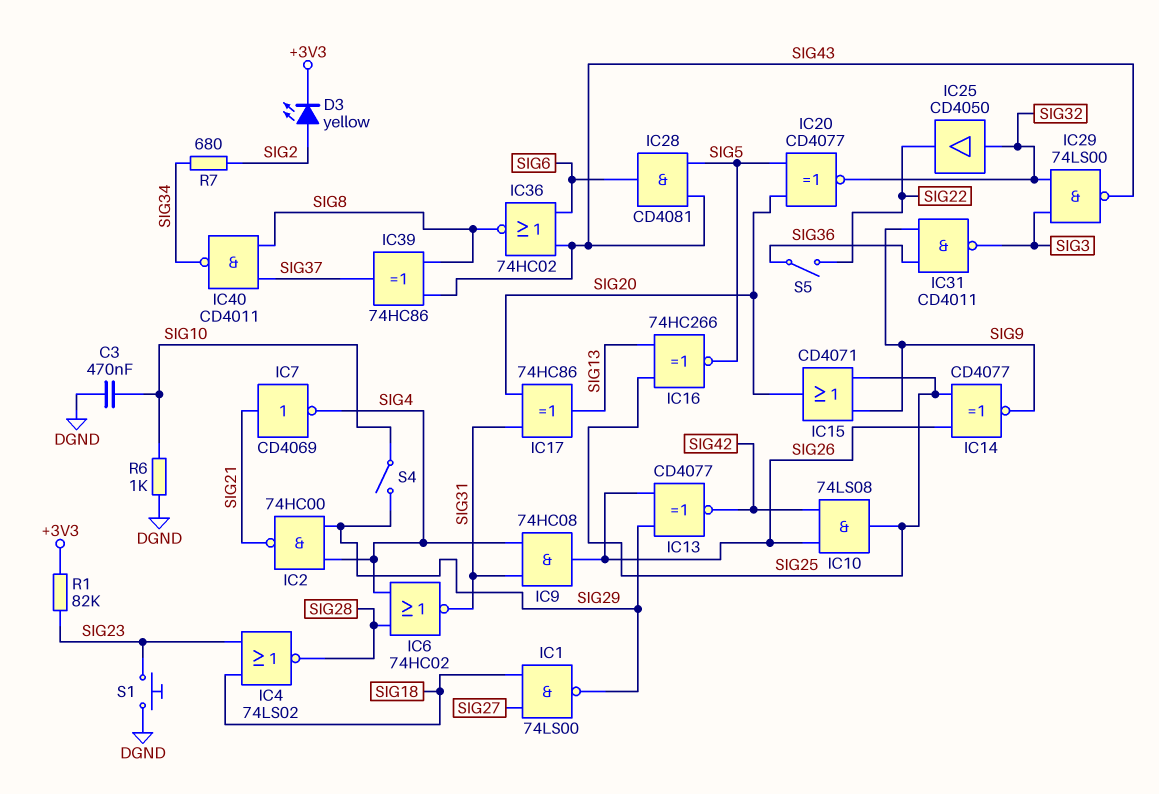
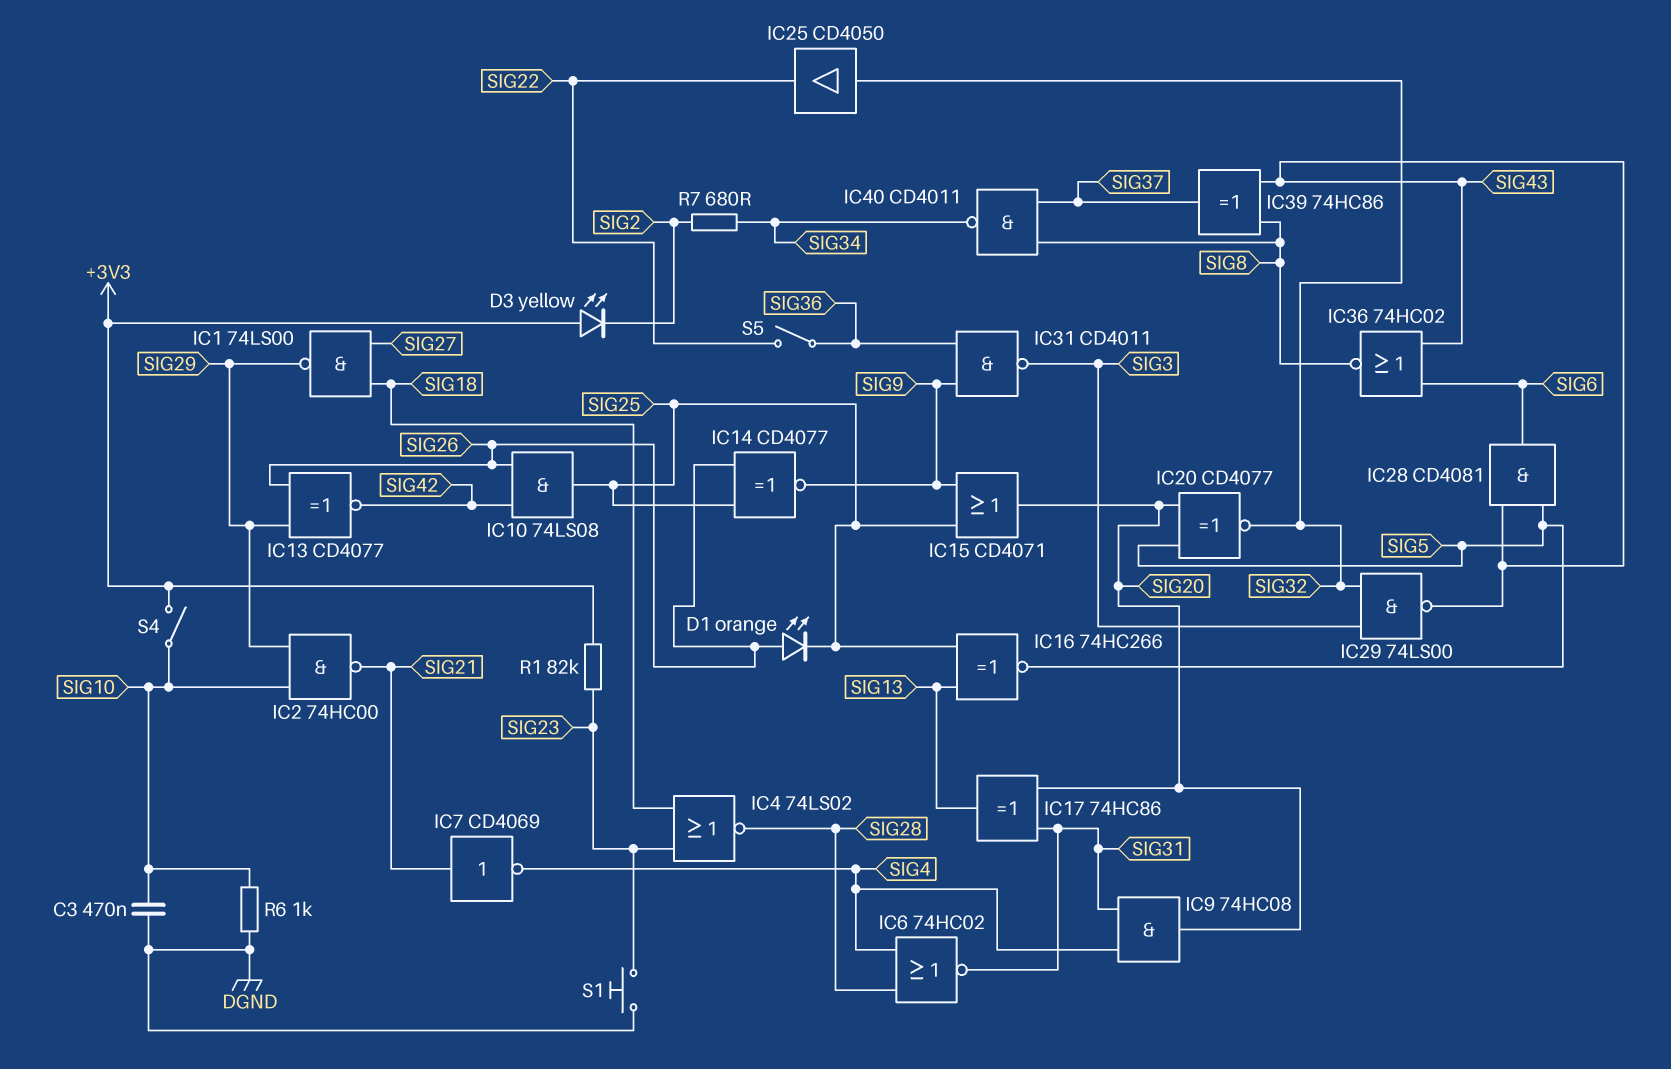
D1: none -> LED orange (A SIG26, K SIG25)
D3: LED yellow (A SIG2, K +3V3) -> LED yellow (A +3V3, K SIG2)
IC2: NAND 74HC00 (in SIG4, in SIG29, out SIG21) -> NAND 74HC00 (in SIG10, in SIG29, out SIG21)
IC9: AND 74HC08 (in SIG4, in SIG31, out SIG26) -> AND 74HC08 (in SIG4, in SIG31, out SIG20)
S4: switch (SIG10, SIG29) -> switch (+3V3, SIG10)

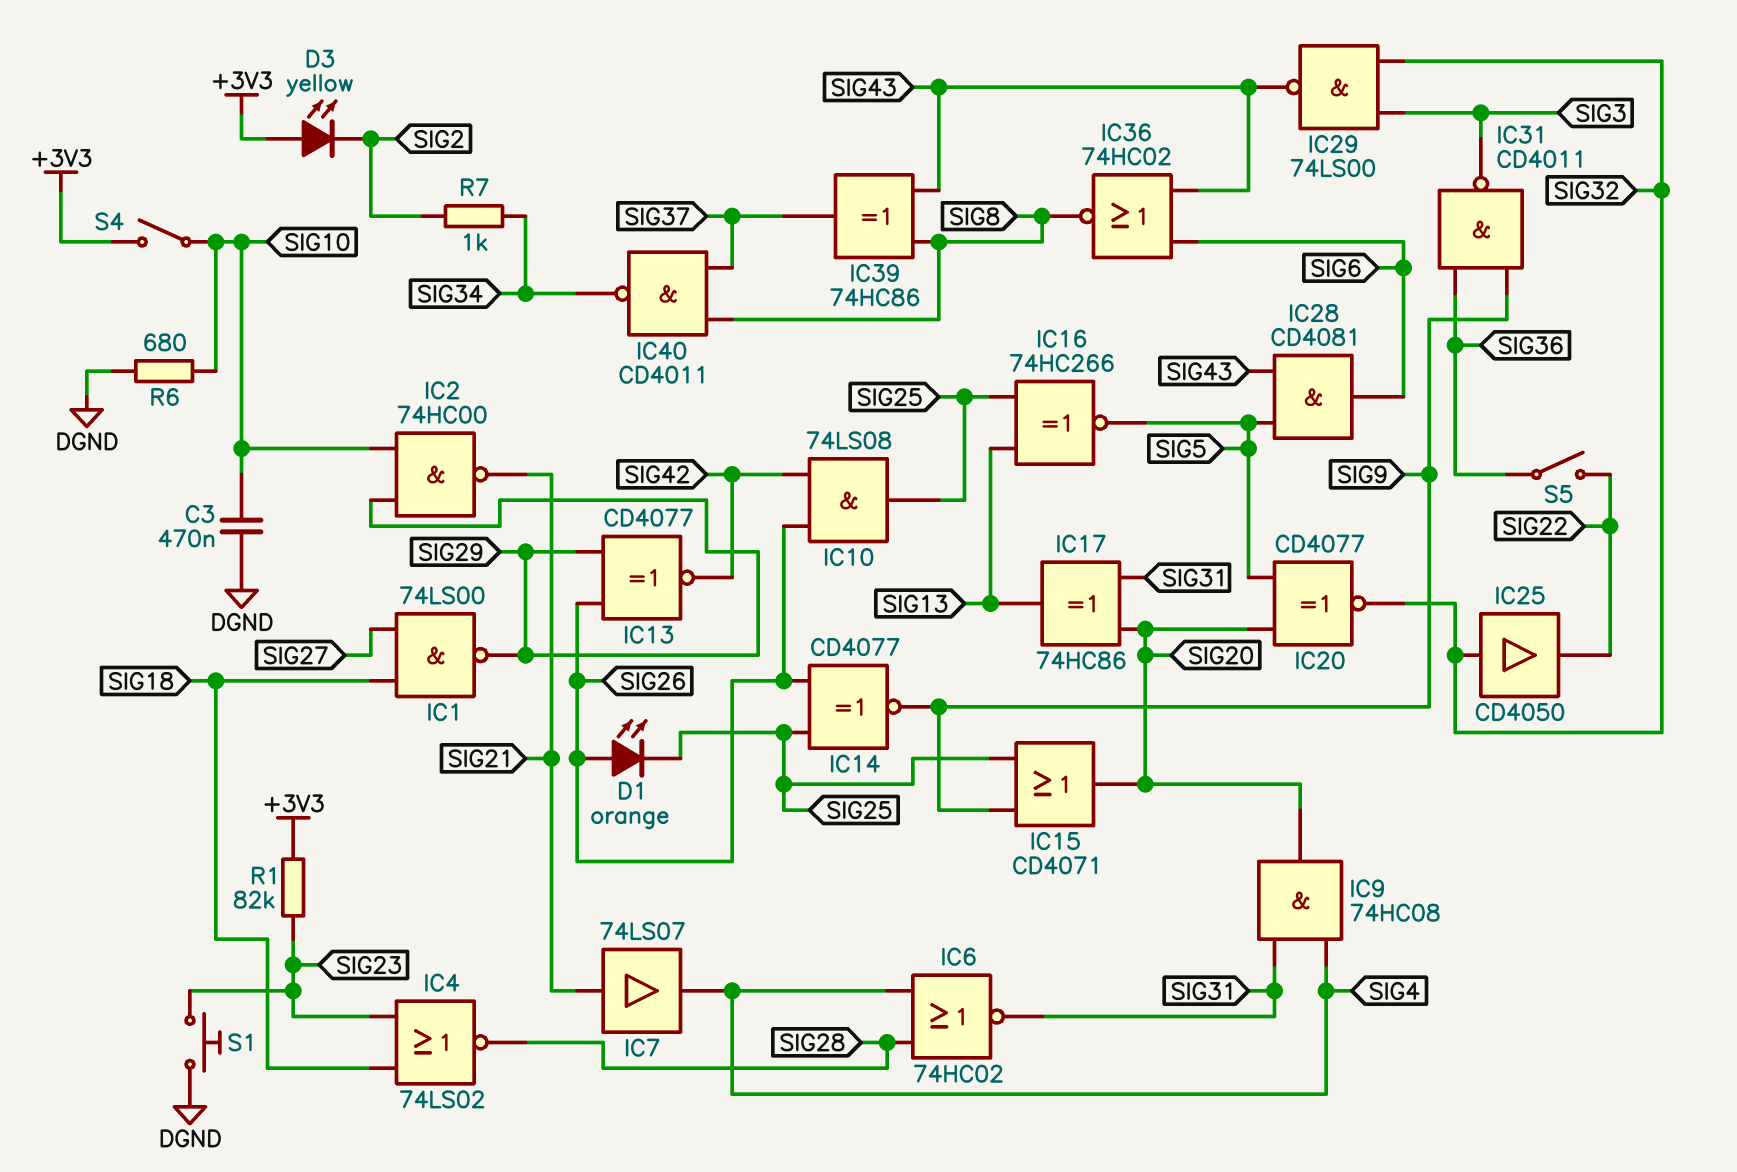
IC7: NOT CD4069 (in SIG21, out SIG4) -> buffer 74LS07 (in SIG21, out SIG4)
R6: 1k (DGND, SIG10) -> 680 (DGND, SIG10)
R7: 680 (SIG2, SIG34) -> 1k (SIG2, SIG34)

